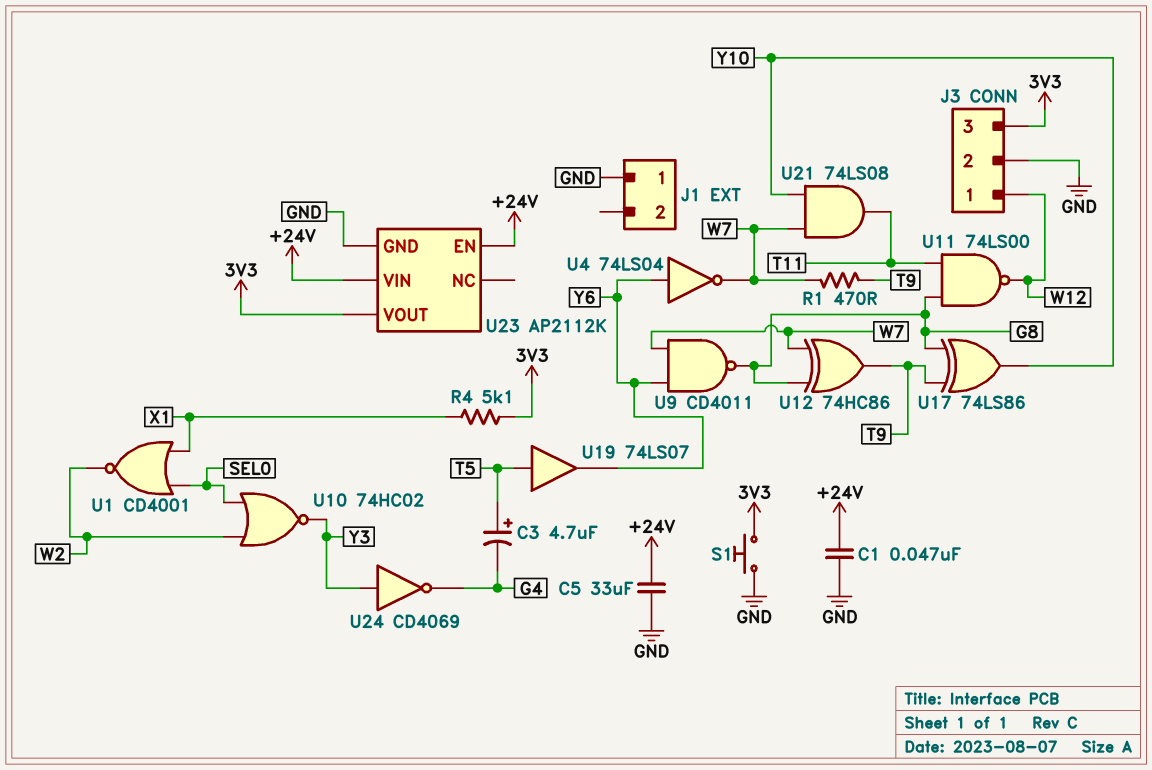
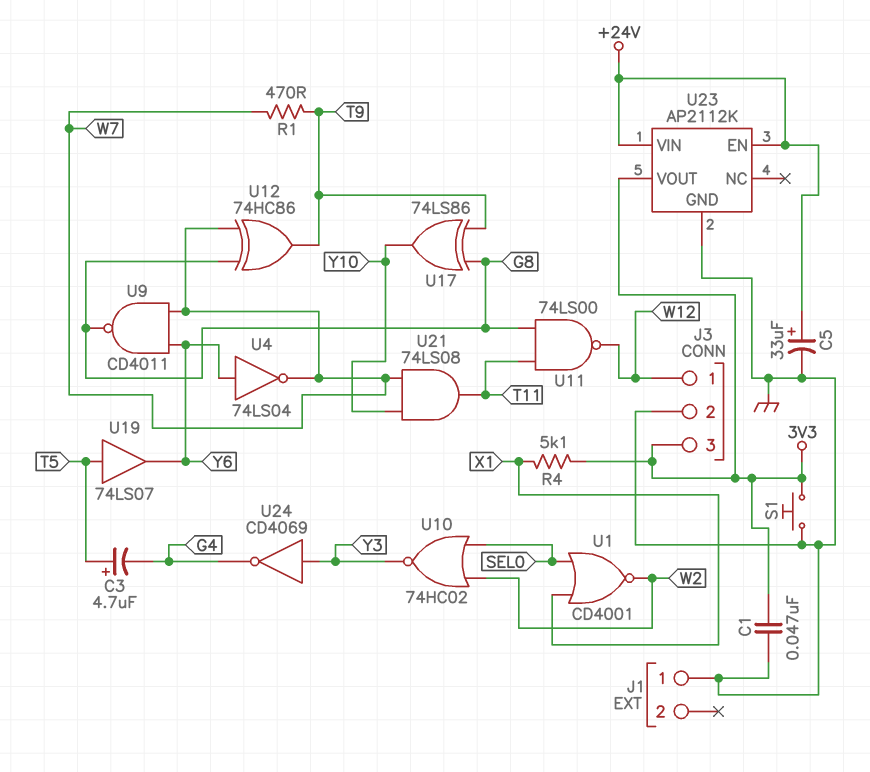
C1: 47nF (+24V, GND) -> 47nF (3V3, GND)
C5: 33uF (+24V, GND) -> 33uF (plus +24V, minus GND)

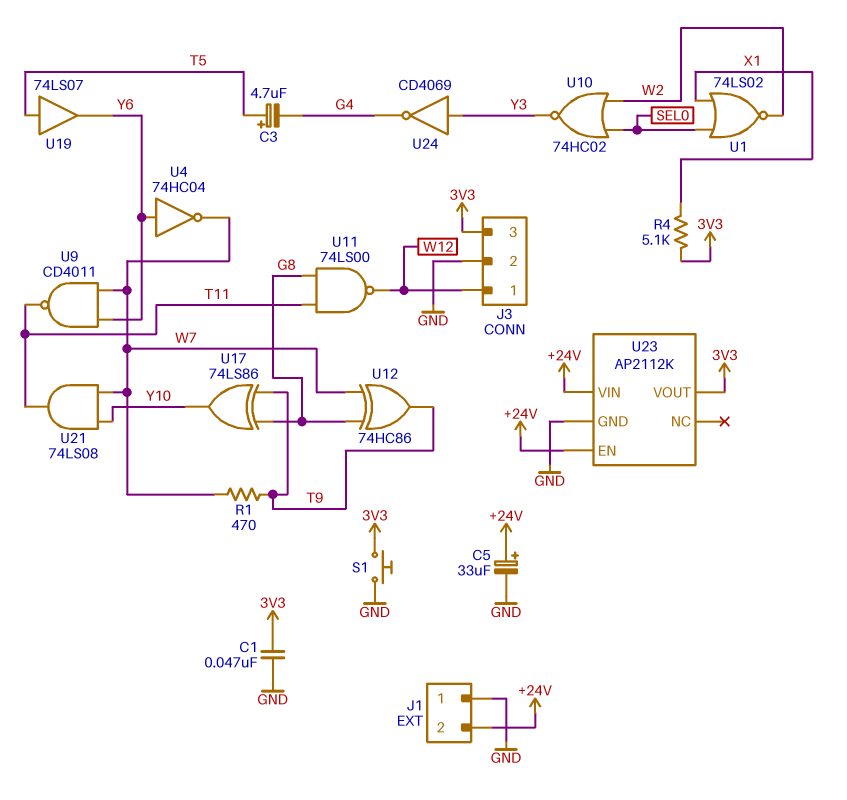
J1 pin 2: none -> +24V
U1: NOR CD4001 (in SEL0, in X1, out W2) -> NOR 74LS02 (in SEL0, in X1, out W2)
U4: NOT 74LS04 (in Y6, out W7) -> NOT 74HC04 (in Y6, out W7)
U9: NAND CD4011 (in W7, in Y6, out G8) -> NAND CD4011 (in W7, in Y6, out T11)

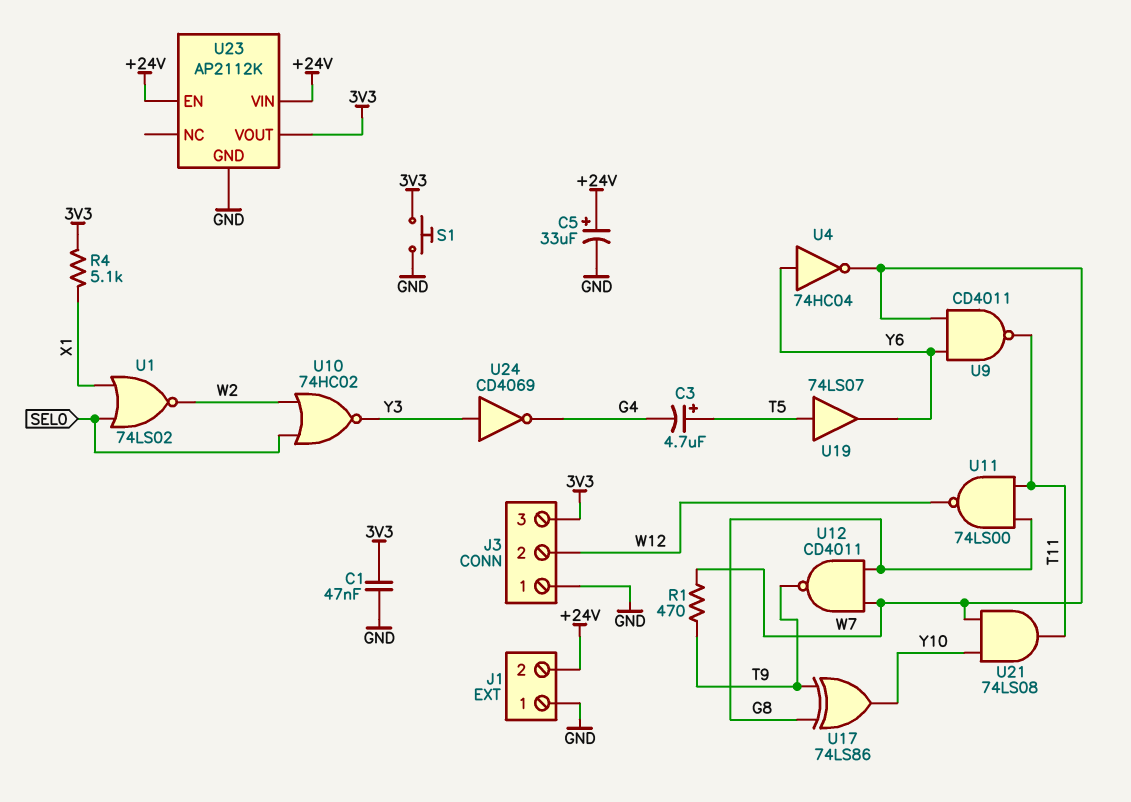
J3 pin 1: W12 -> GND
J3 pin 2: GND -> W12
U12: XOR 74HC86 (in G8, in W7, out T9) -> NAND CD4011 (in G8, in W7, out T9)

